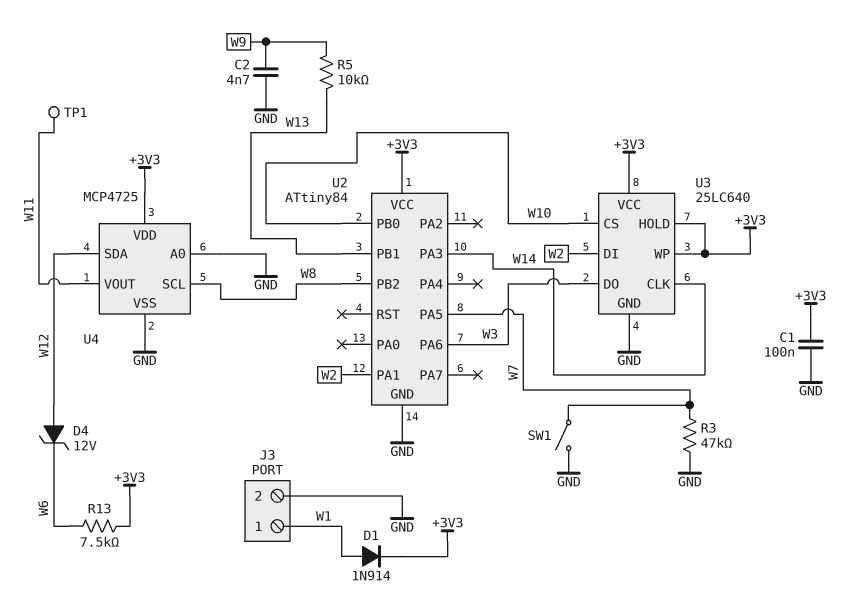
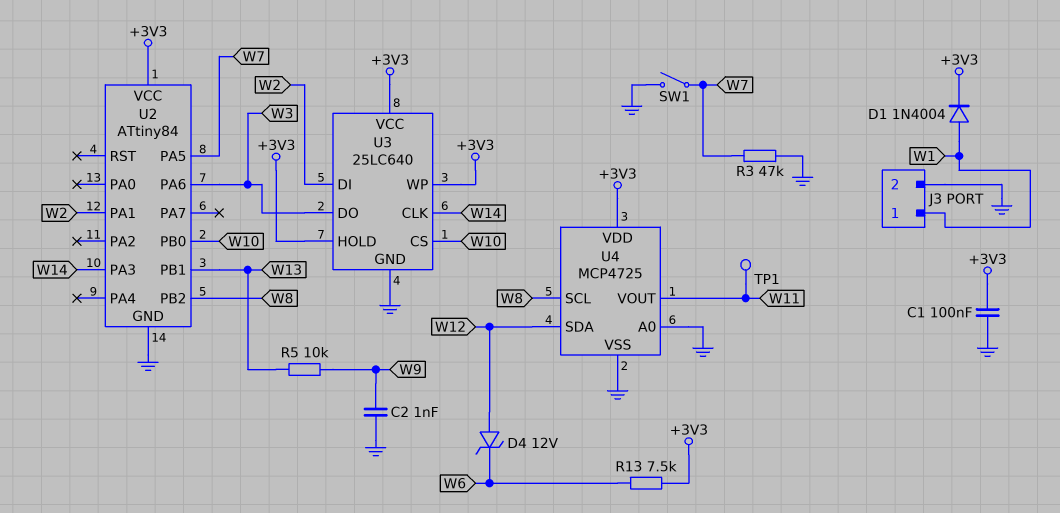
C2: 4.7nF (GND, W9) -> 1nF (GND, W9)
D1: diode 1N914 (A W1, K +3V3) -> diode 1N4004 (A W1, K +3V3)

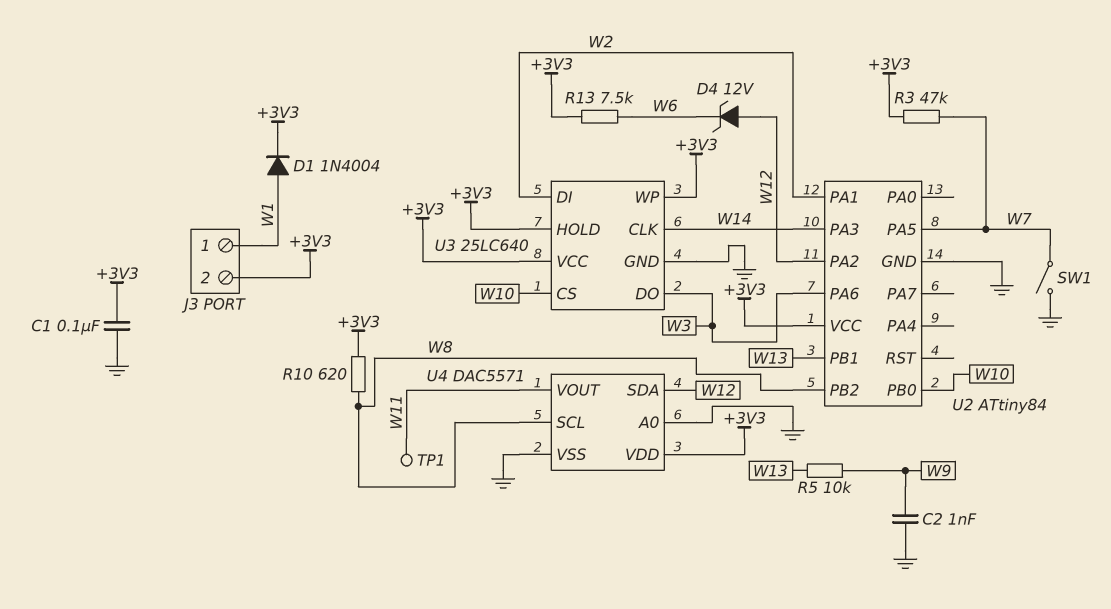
J3 pin 2: GND -> +3V3
R3: 47k (GND, W7) -> 47k (+3V3, W7)
R10: none -> 620 (+3V3, W8)
U2 pin PA2: none -> W12
U4: MCP4725 -> DAC5571

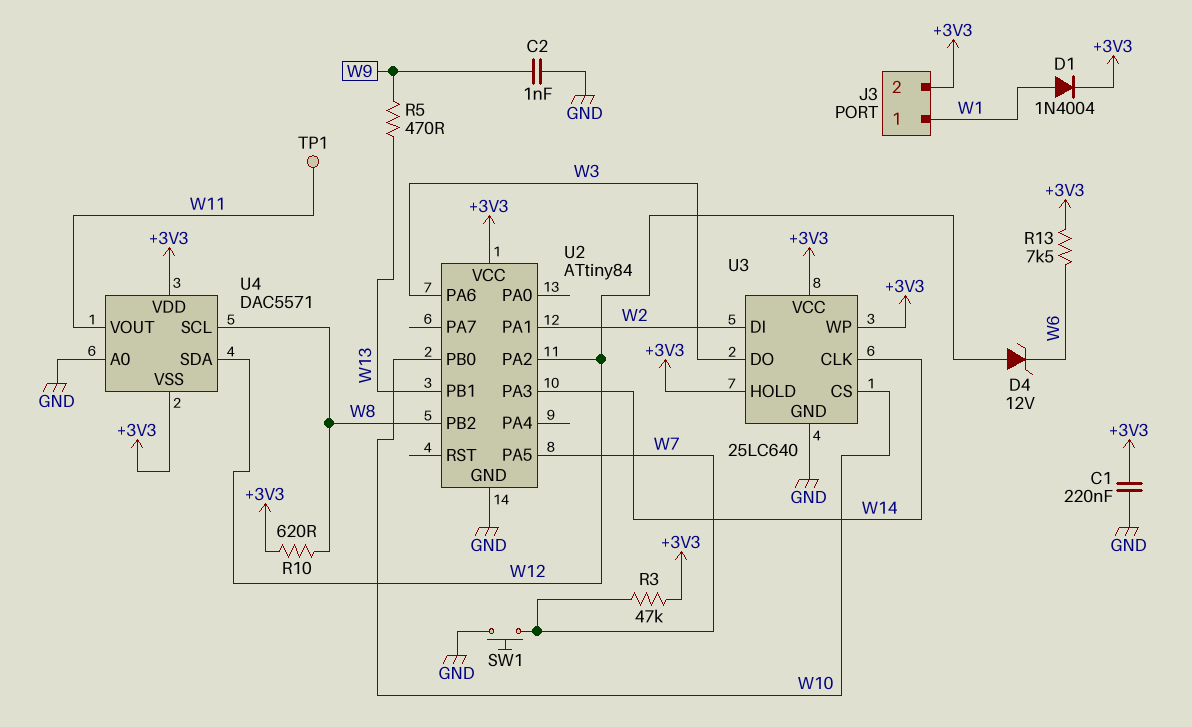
C1: 100nF (+3V3, GND) -> 220nF (+3V3, GND)
R5: 10k (W9, W13) -> 470 (W9, W13)
SW1: switch (GND, W7) -> button (GND, W7)
U4 pin VSS: GND -> +3V3

